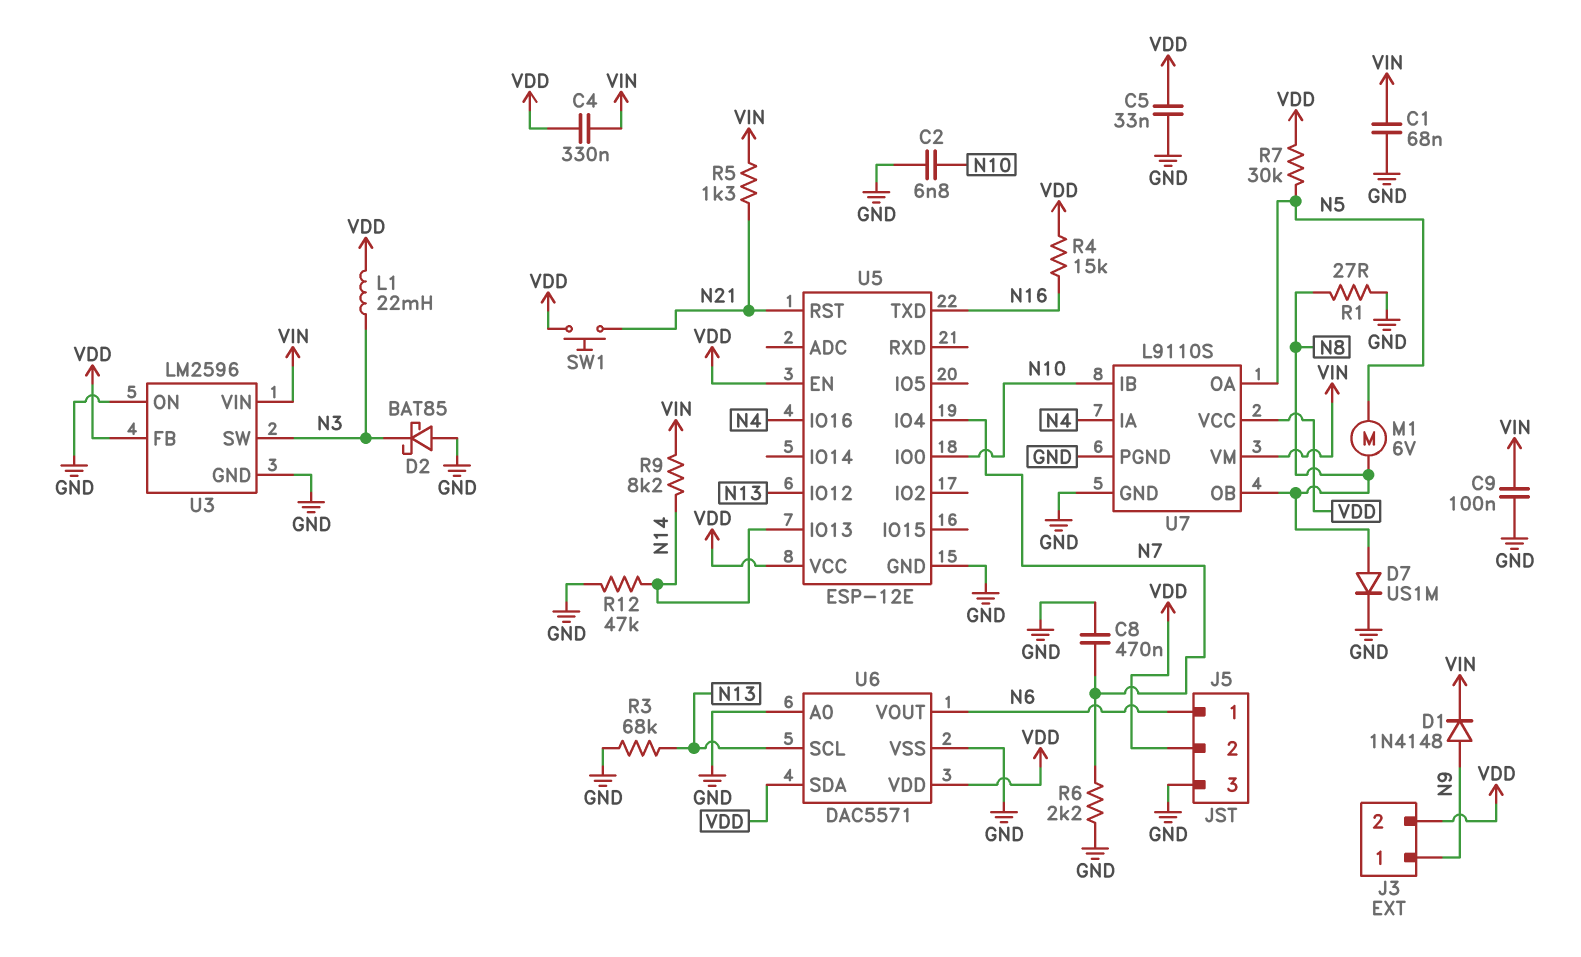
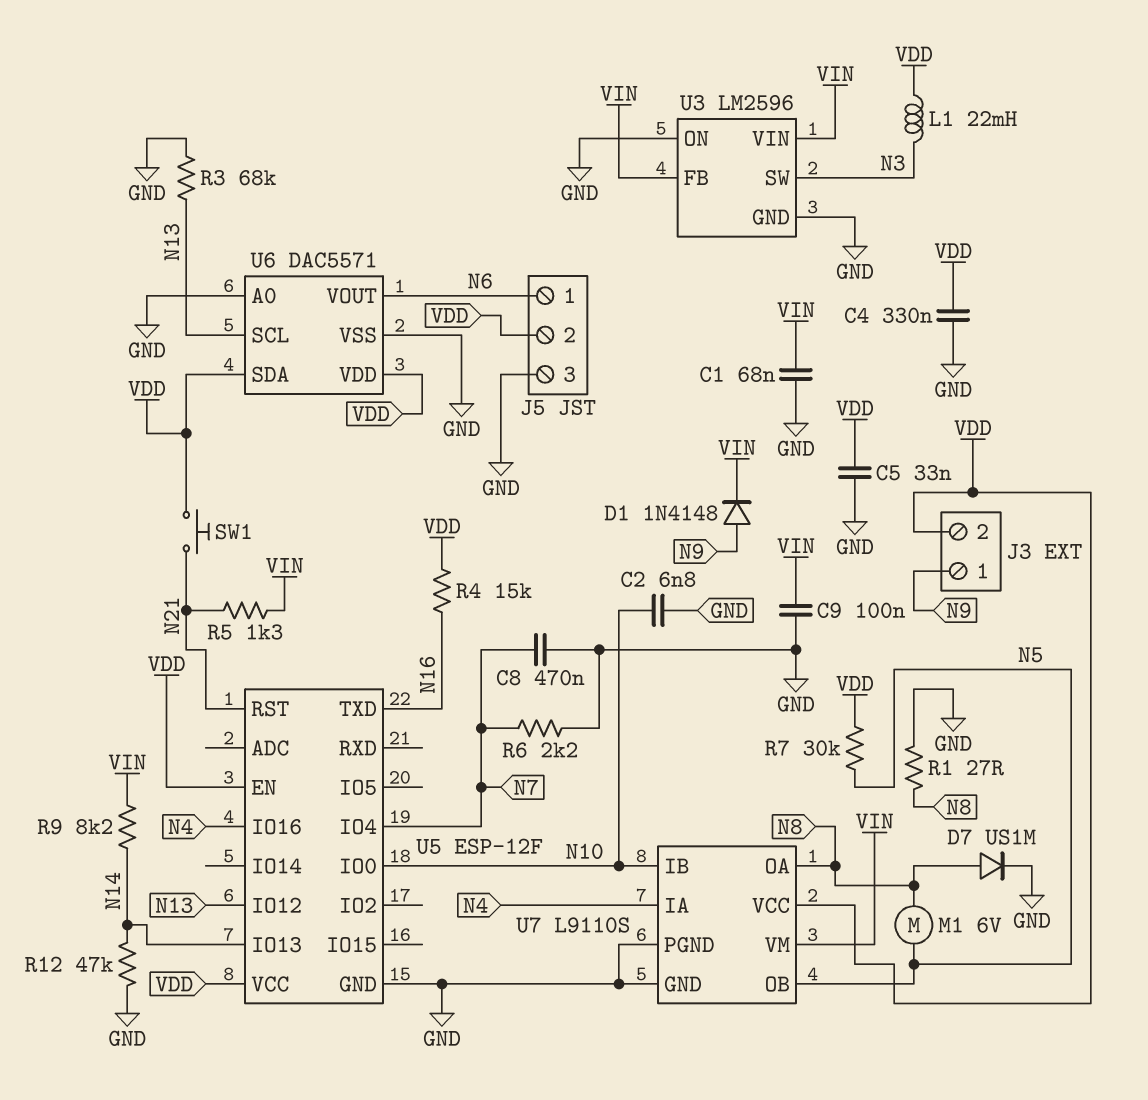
C4: 330nF (VDD, VIN) -> 330nF (GND, VDD)
D2: schottky BAT85 (A GND, K N3) -> none
U3 pin FB: VDD -> VIN
U5: ESP-12E -> ESP-12F
U7 pin OA: N5 -> N8
U7 pin OB: N8 -> N5

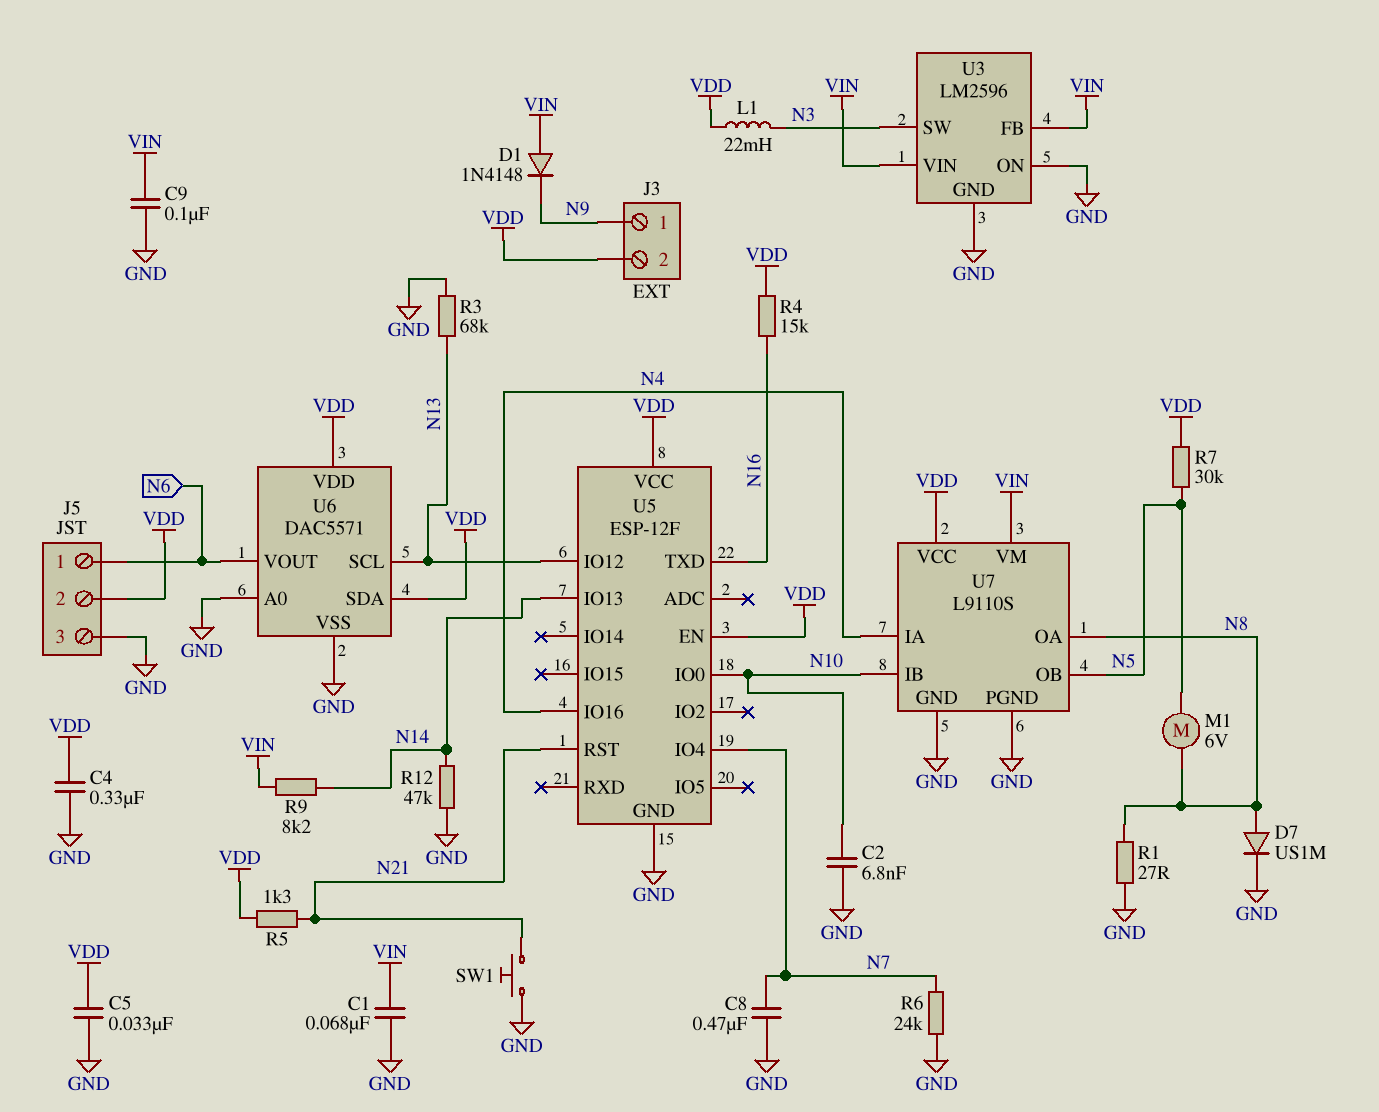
D1: diode 1N4148 (A N9, K VIN) -> diode 1N4148 (A VIN, K N9)
R5: 1.3k (N21, VIN) -> 1.3k (N21, VDD)
R6: 2.2k (GND, N7) -> 24k (GND, N7)
SW1: button (N21, VDD) -> button (GND, N21)

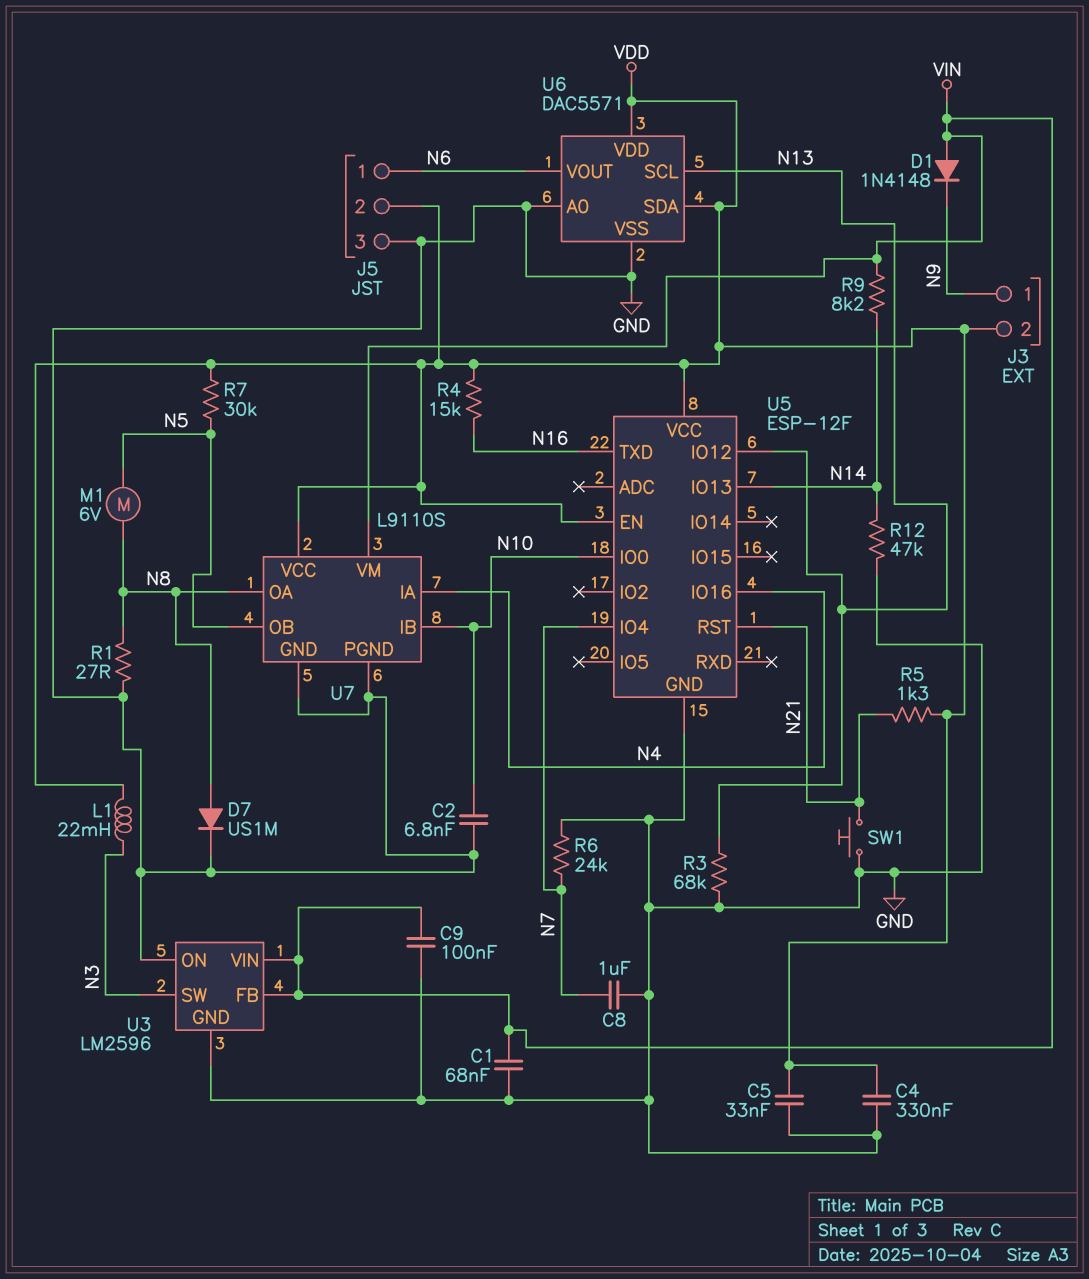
C8: 470nF (GND, N7) -> 1uF (GND, N7)

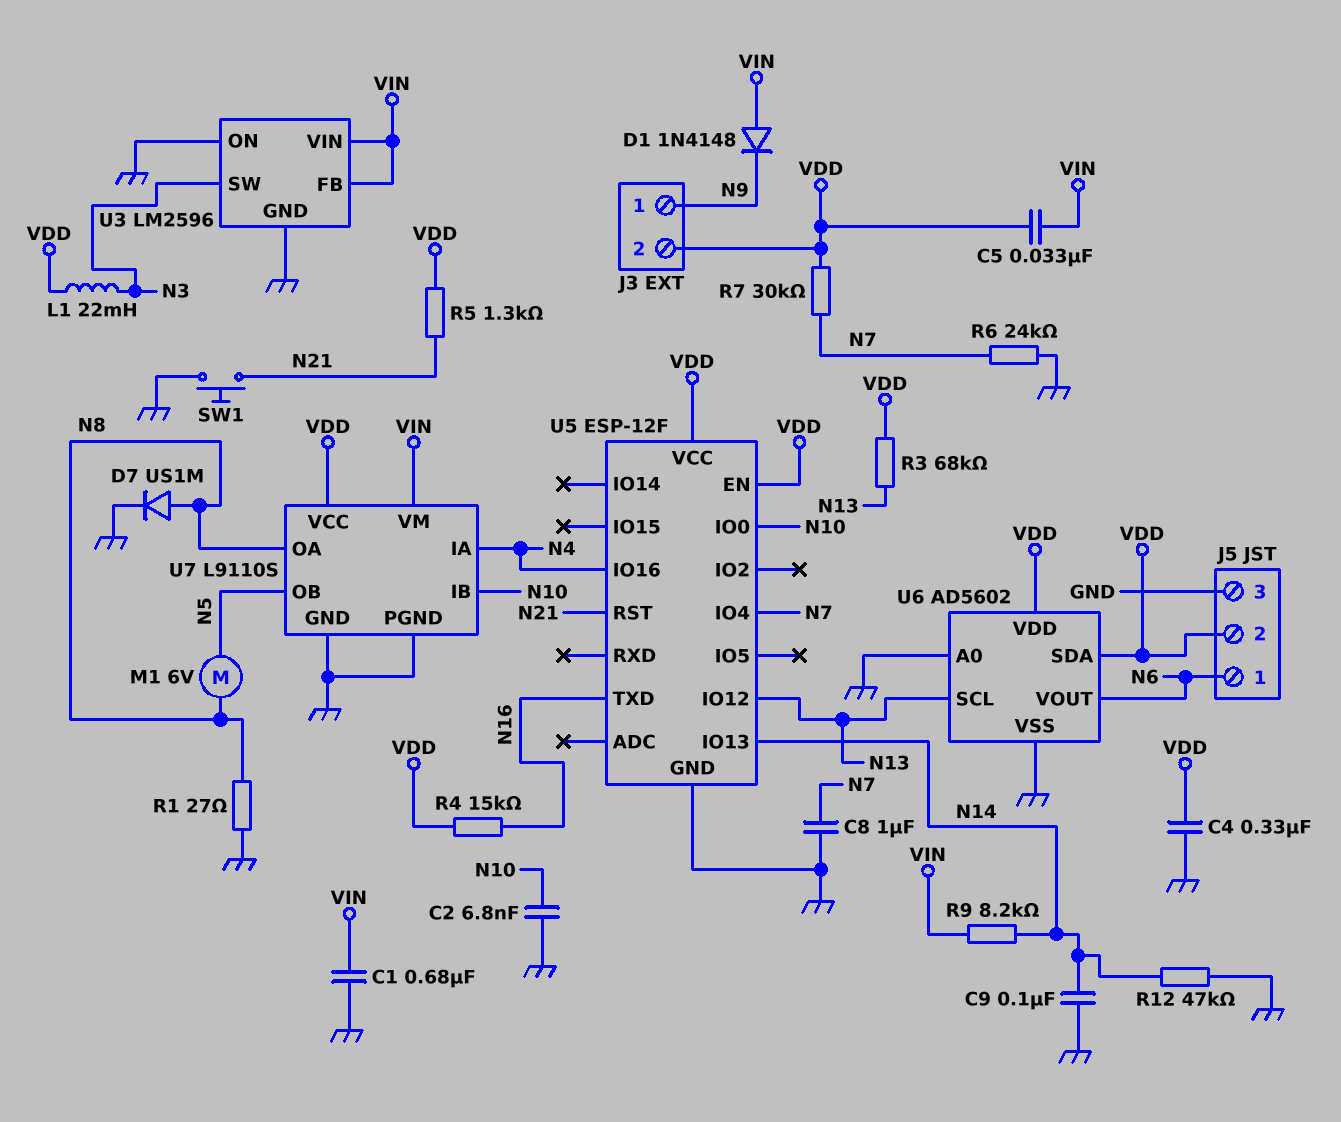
C1: 68nF (GND, VIN) -> 680nF (GND, VIN)
C5: 33nF (GND, VDD) -> 33nF (VDD, VIN)
C9: 100nF (GND, VIN) -> 100nF (GND, N14)
R3: 68k (GND, N13) -> 68k (N13, VDD)
R7: 30k (N5, VDD) -> 30k (N7, VDD)
U6: DAC5571 -> AD5602

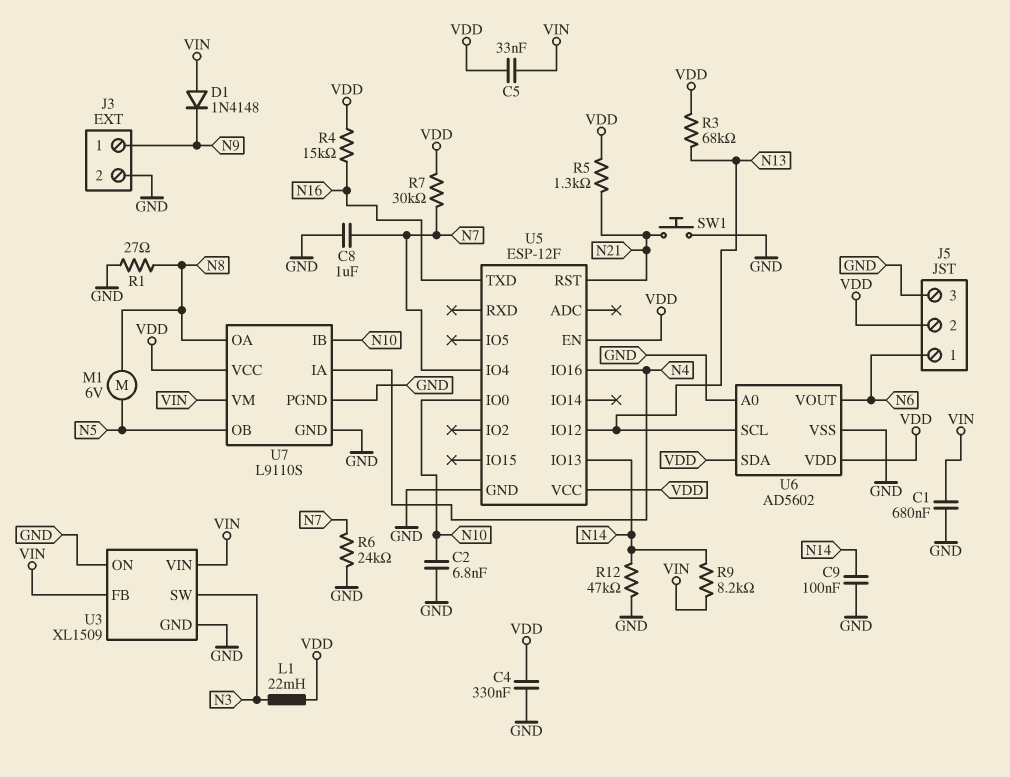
D7: diode US1M (A N8, K GND) -> none
J3 pin 2: VDD -> GND
U3: LM2596 -> XL1509

